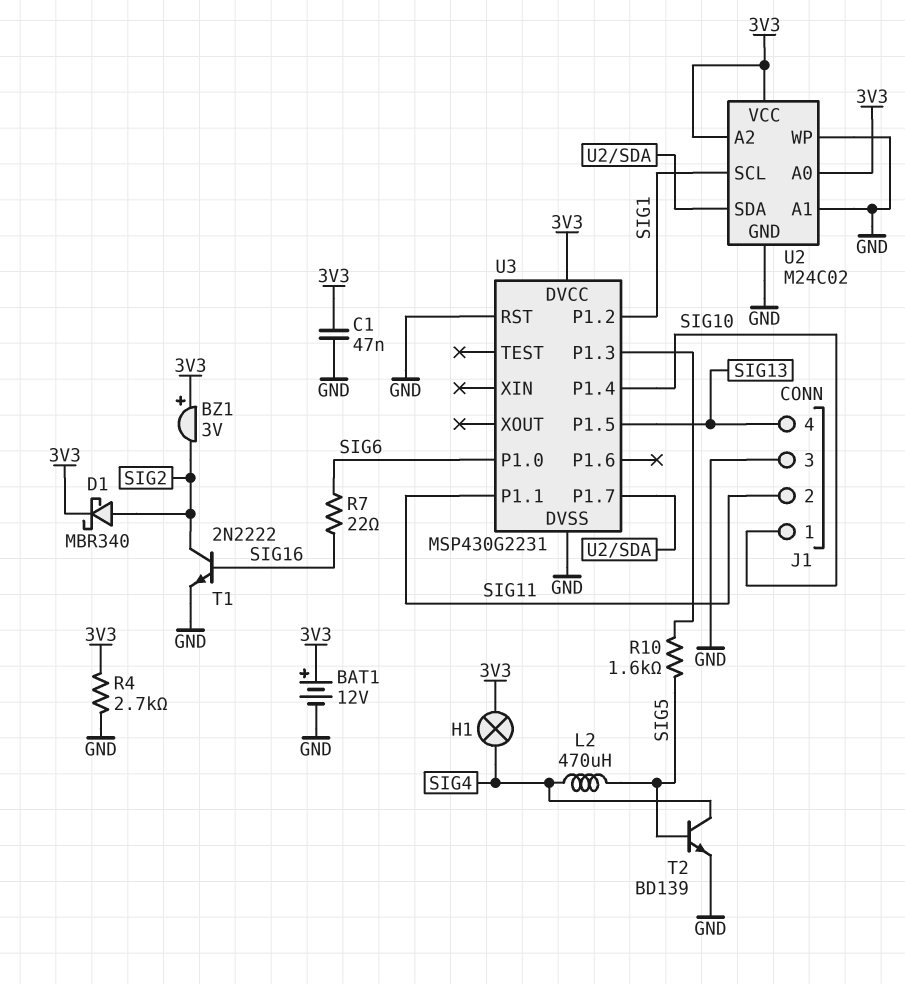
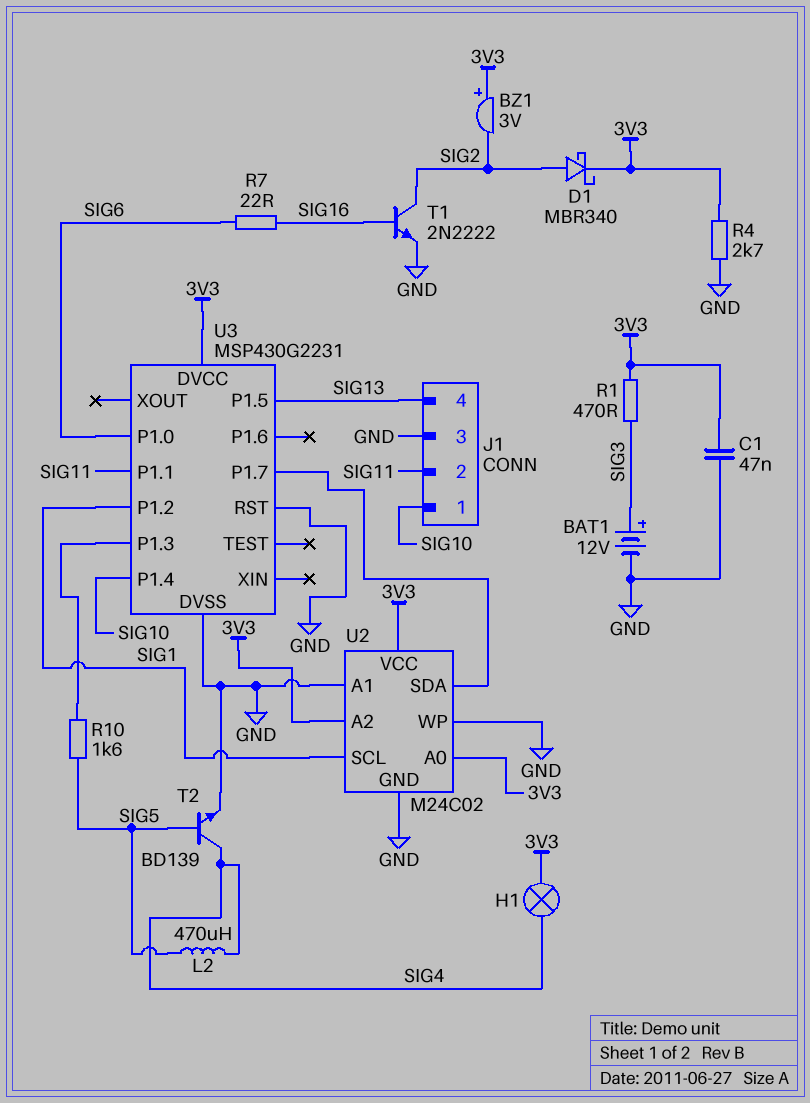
BAT1: 12V (plus 3V3, minus GND) -> 12V (plus SIG3, minus GND)
R1: none -> 470 (3V3, SIG3)

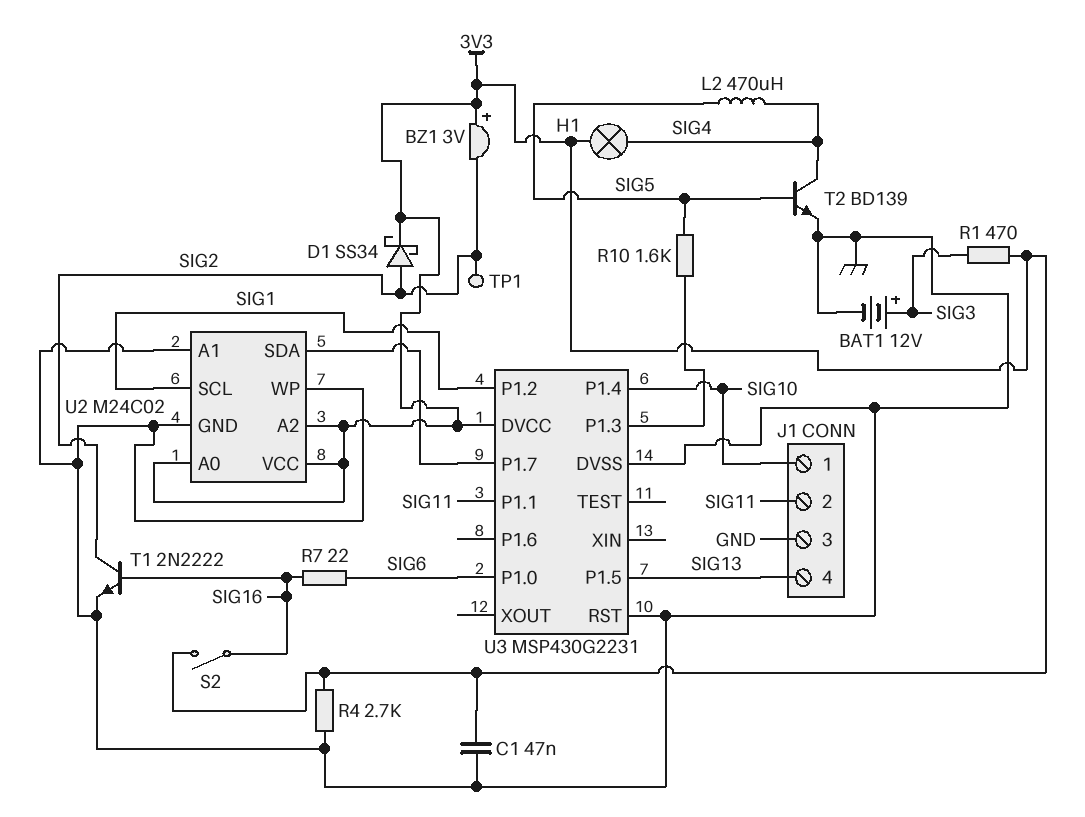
D1: schottky MBR340 (A SIG2, K 3V3) -> schottky SS34 (A SIG2, K 3V3)
S2: none -> switch (3V3, SIG16)
TP1: none -> test point (SIG2)

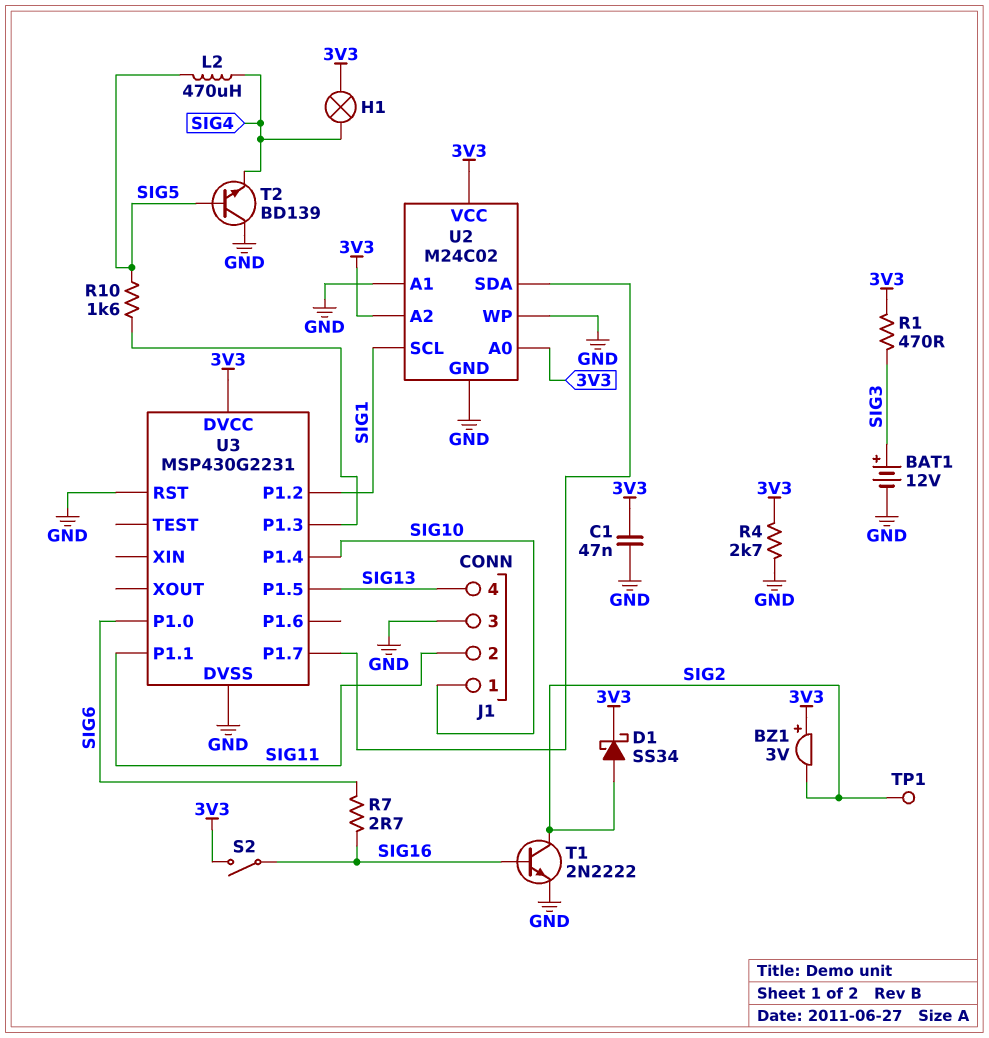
R7: 22 (SIG6, SIG16) -> 2.7 (SIG6, SIG16)
T2: NPN BD139 (B SIG5, C SIG4, E GND) -> NPN BD139 (B SIG5, C GND, E SIG4)

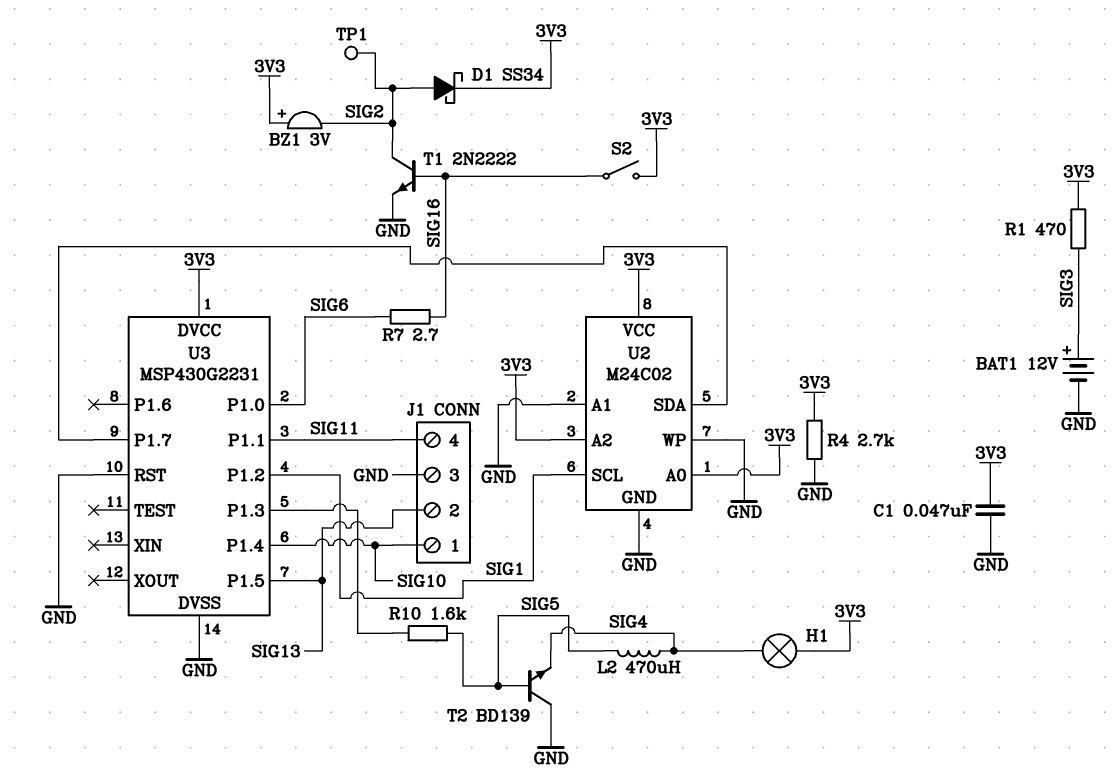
J1 pin 2: SIG11 -> SIG13
J1 pin 4: SIG13 -> SIG11

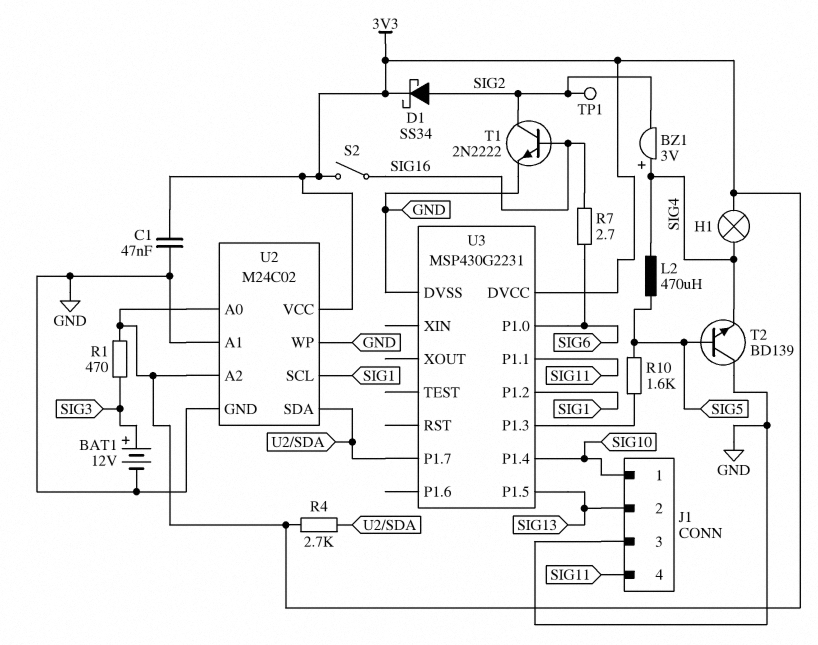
BZ1: buzzer 3V (plus 3V3, minus SIG2) -> buzzer 3V (plus SIG4, minus SIG2)
R4: 2.7k (3V3, GND) -> 2.7k (3V3, U2/SDA)
U3 pin RST: GND -> none

